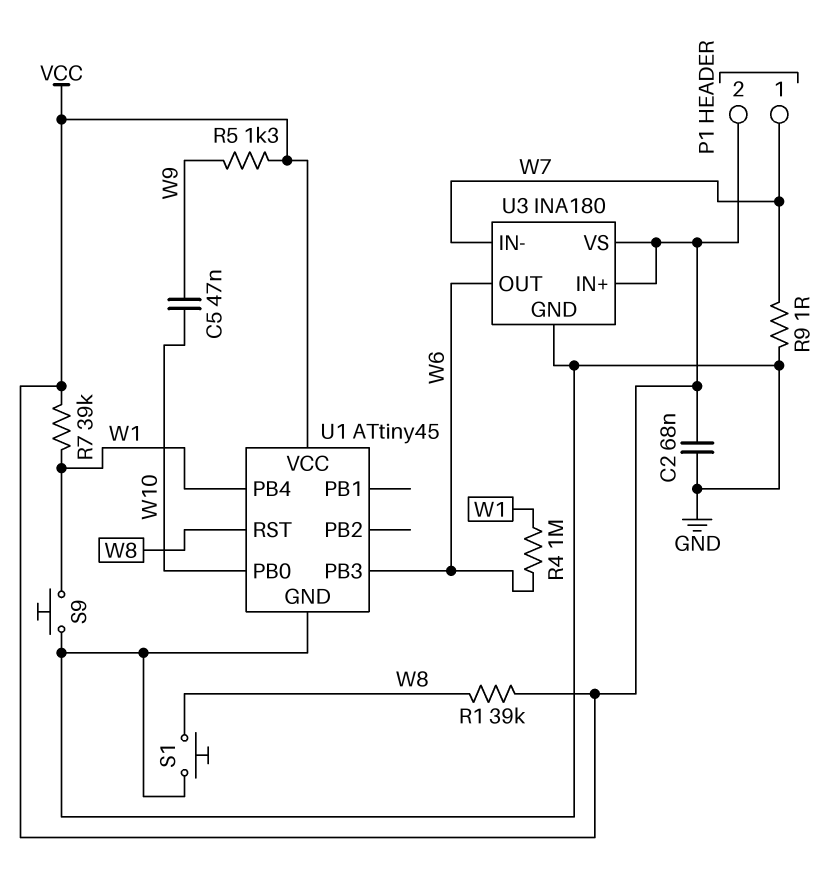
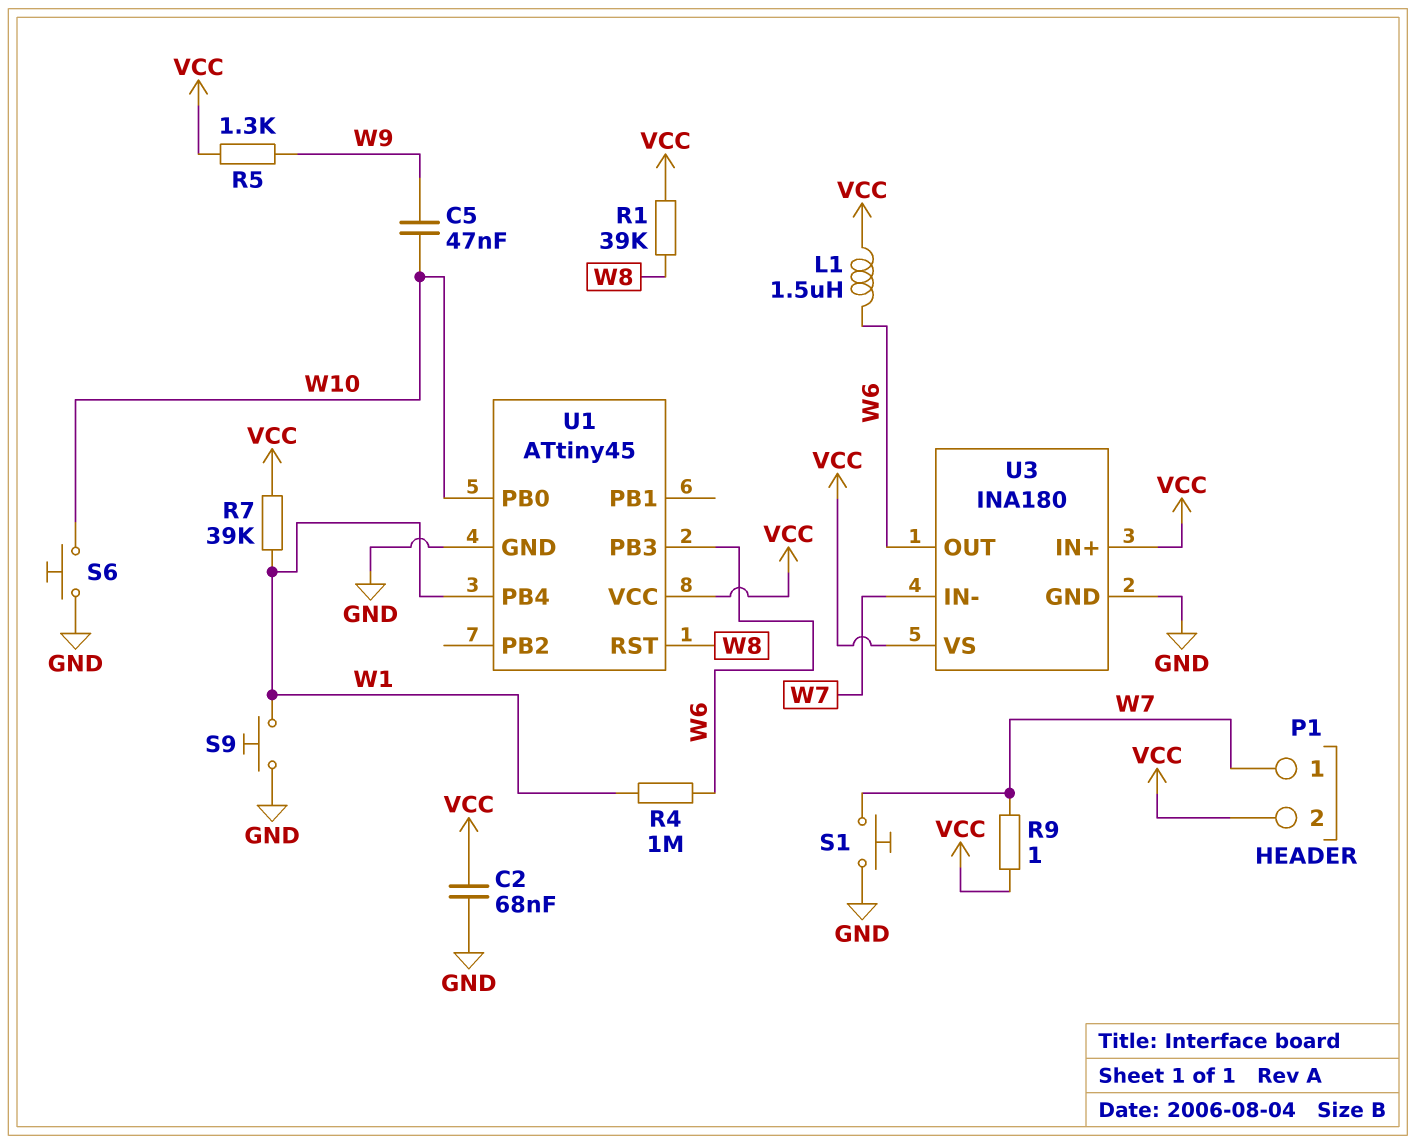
L1: none -> 1.5uH (VCC, W6)
R9: 1 (GND, W7) -> 1 (VCC, W7)
S1: button (GND, W8) -> button (GND, W7)
S6: none -> button (GND, W10)

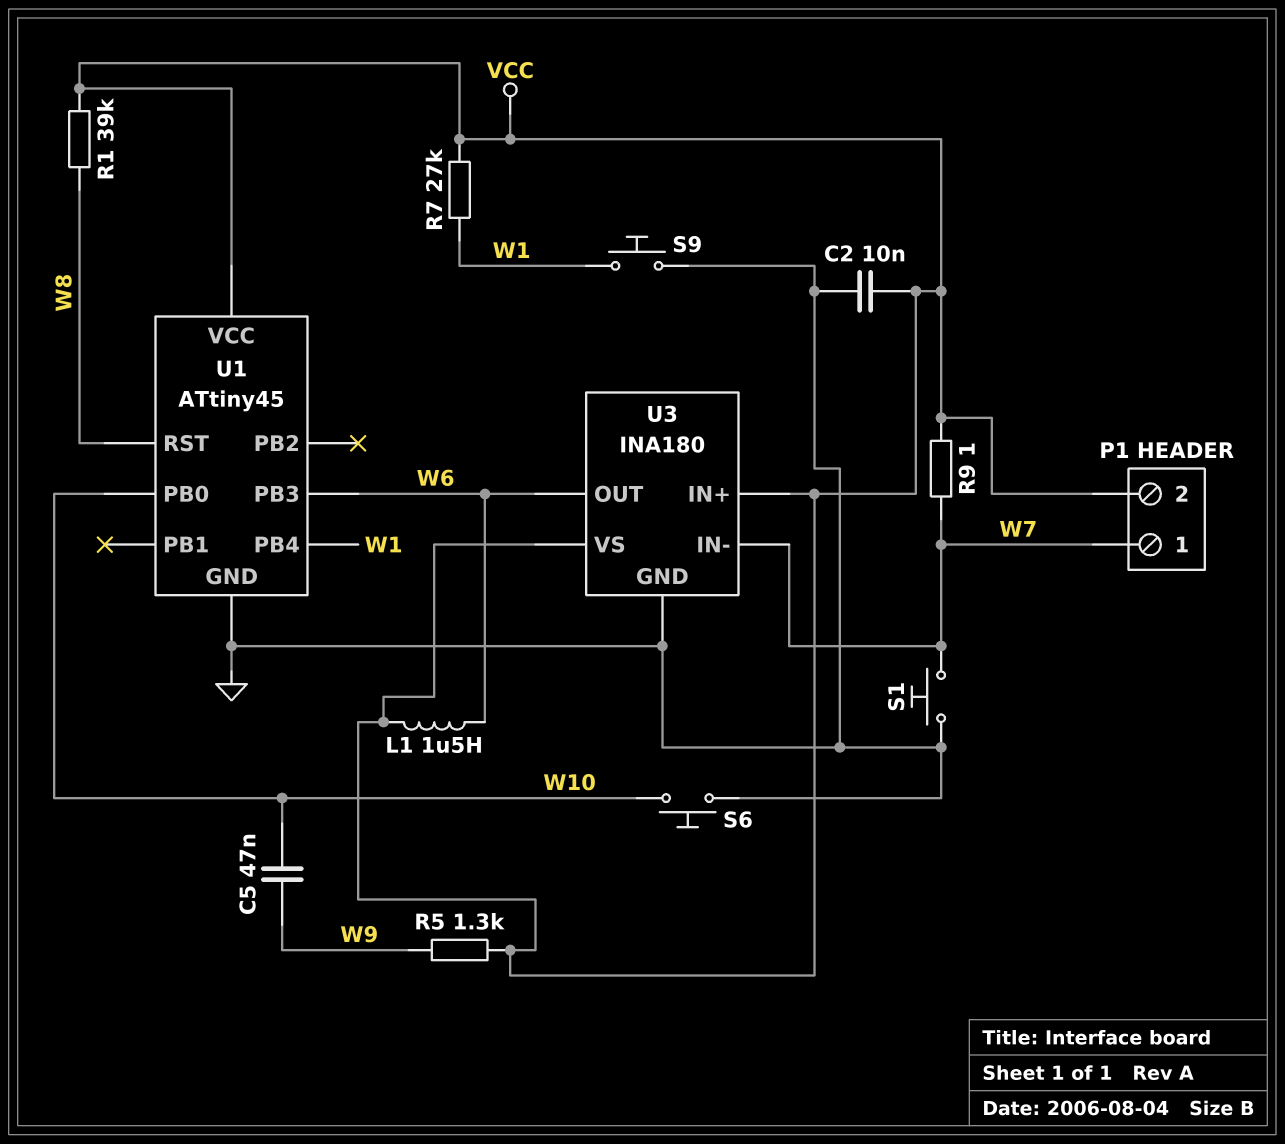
C2: 68nF (GND, VCC) -> 10nF (GND, VCC)
R4: 1M (W1, W6) -> none
R7: 39k (VCC, W1) -> 27k (VCC, W1)

